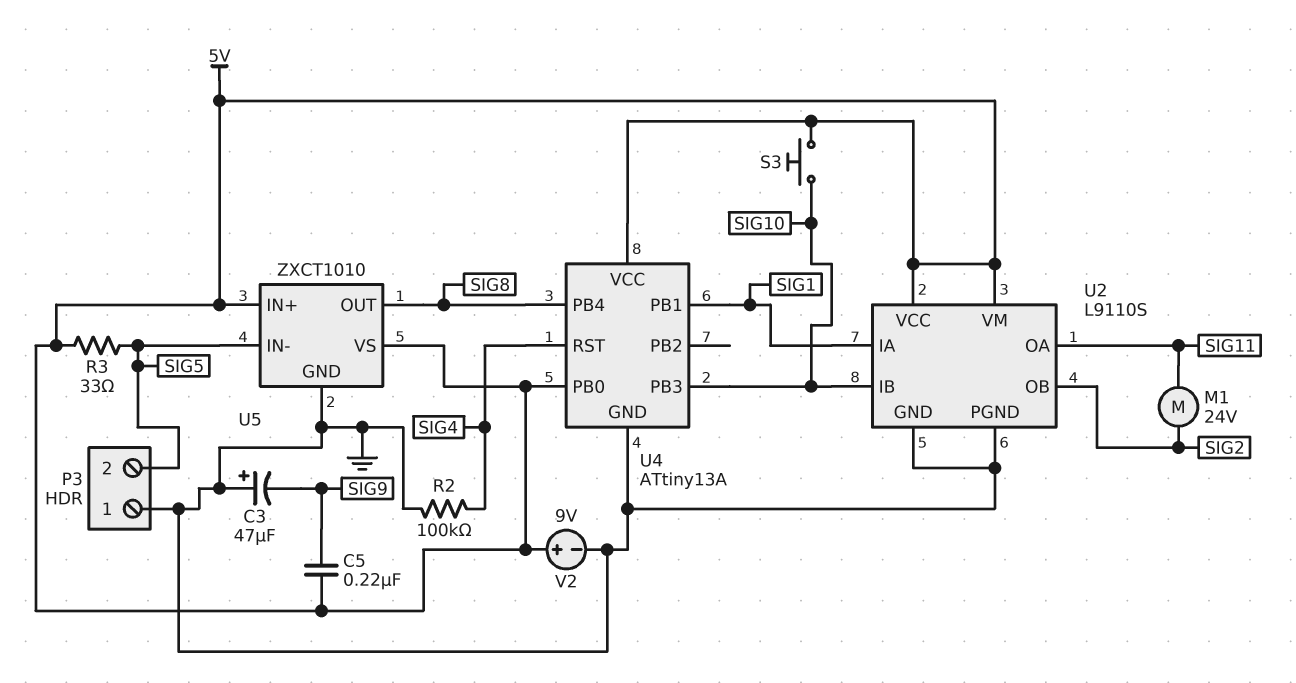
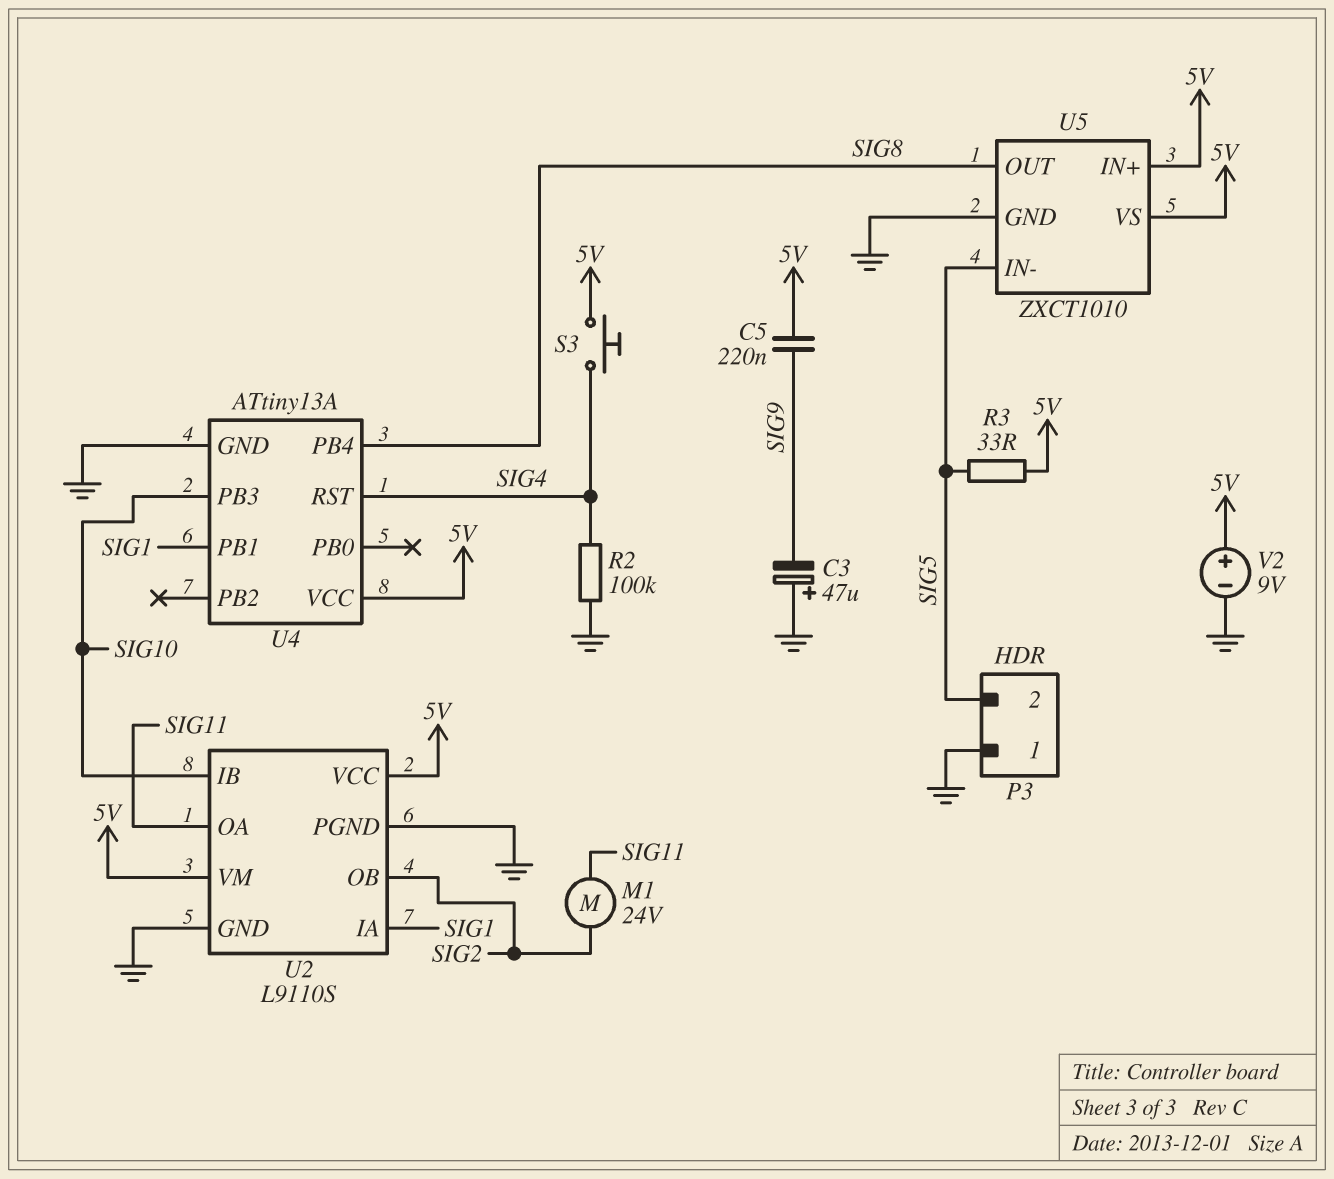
S3: button (5V, SIG10) -> button (5V, SIG4)
U4 pin PB0: 5V -> none

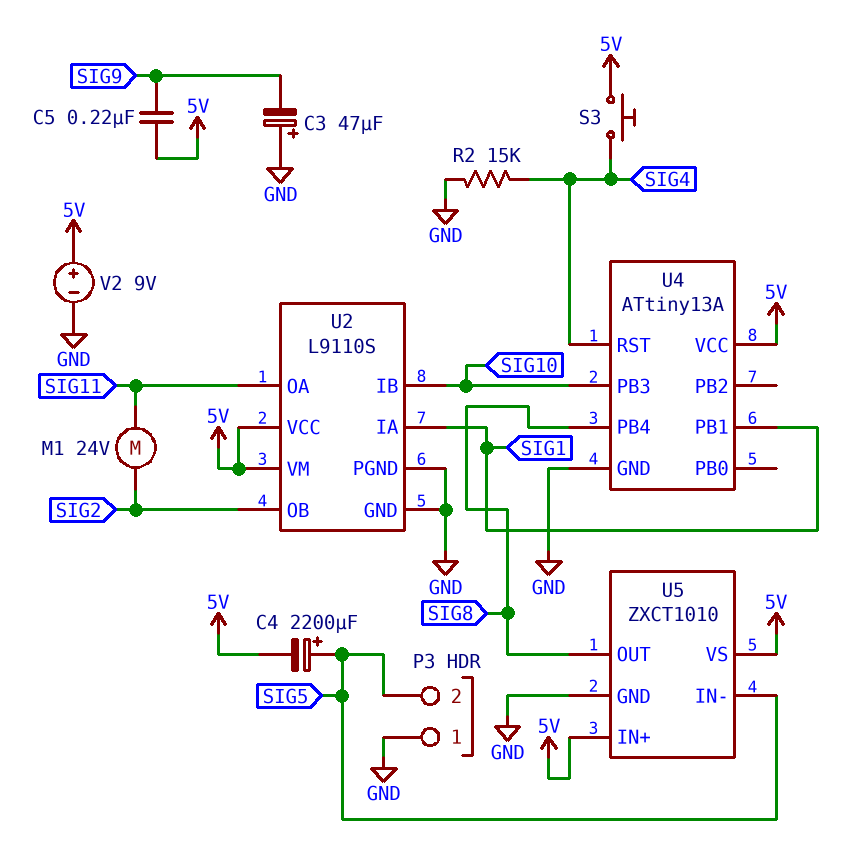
C4: none -> 2200uF (plus SIG5, minus 5V)
R2: 100k (GND, SIG4) -> 15k (GND, SIG4)
R3: 33 (5V, SIG5) -> none

